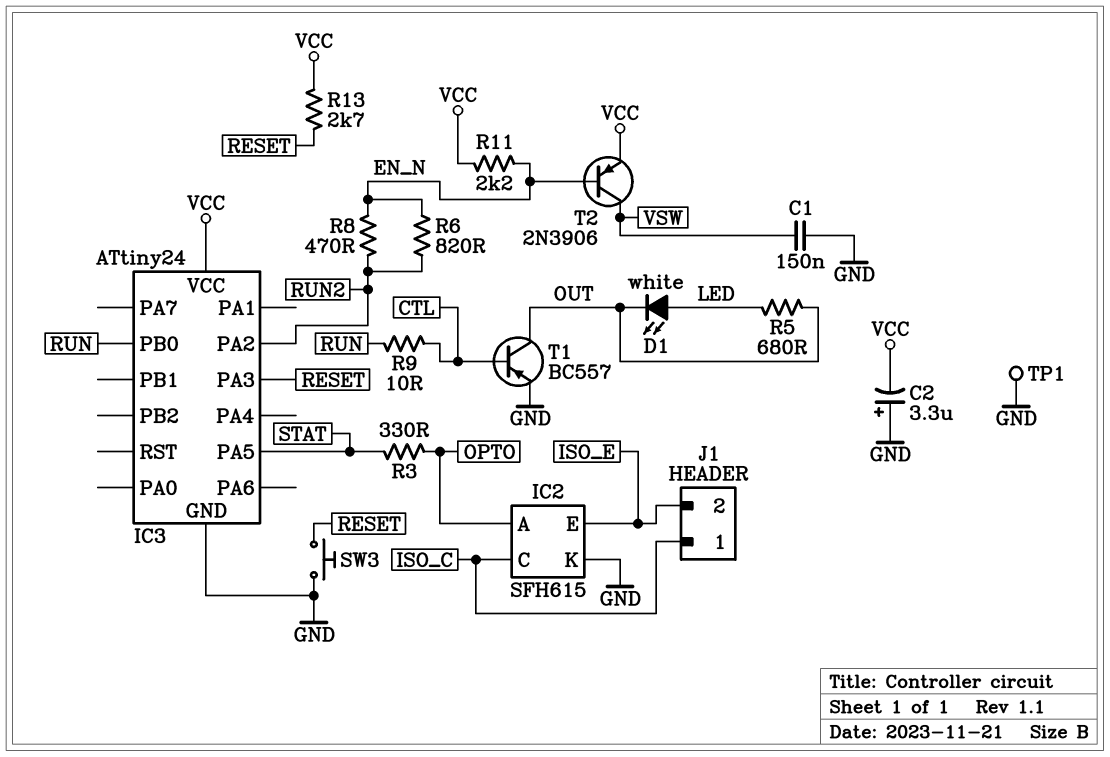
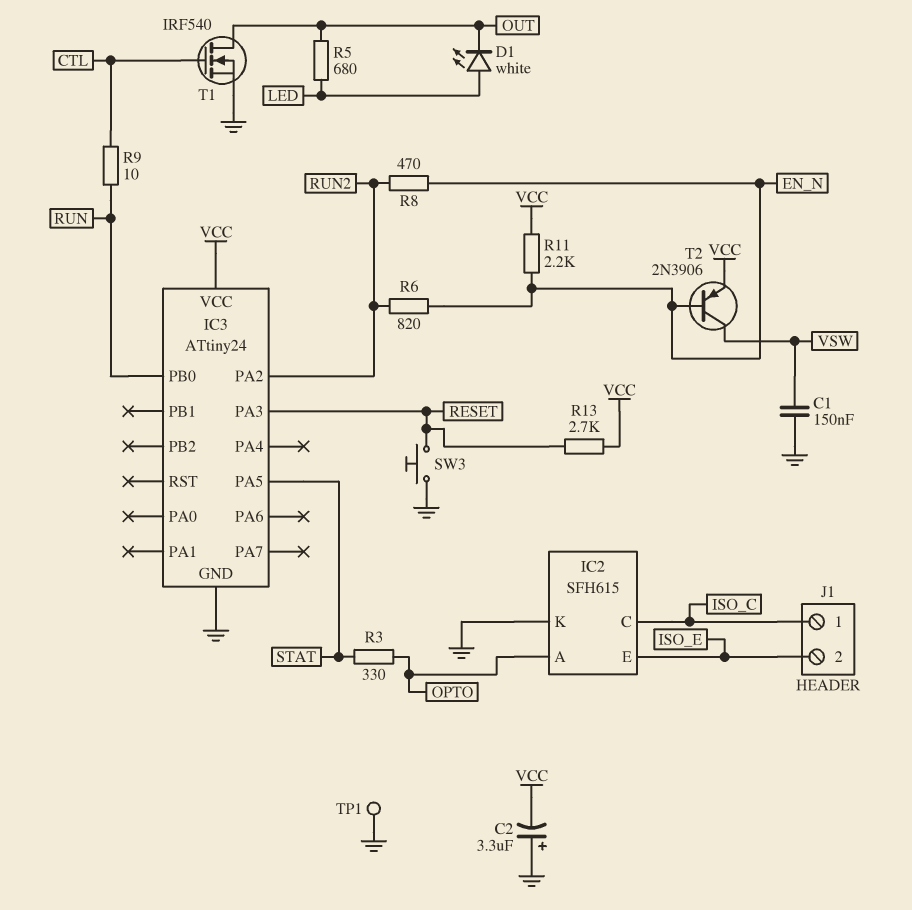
T1: PNP BC557 (B CTL, C OUT, E GND) -> NMOS IRF540 (G CTL, D OUT, S GND)

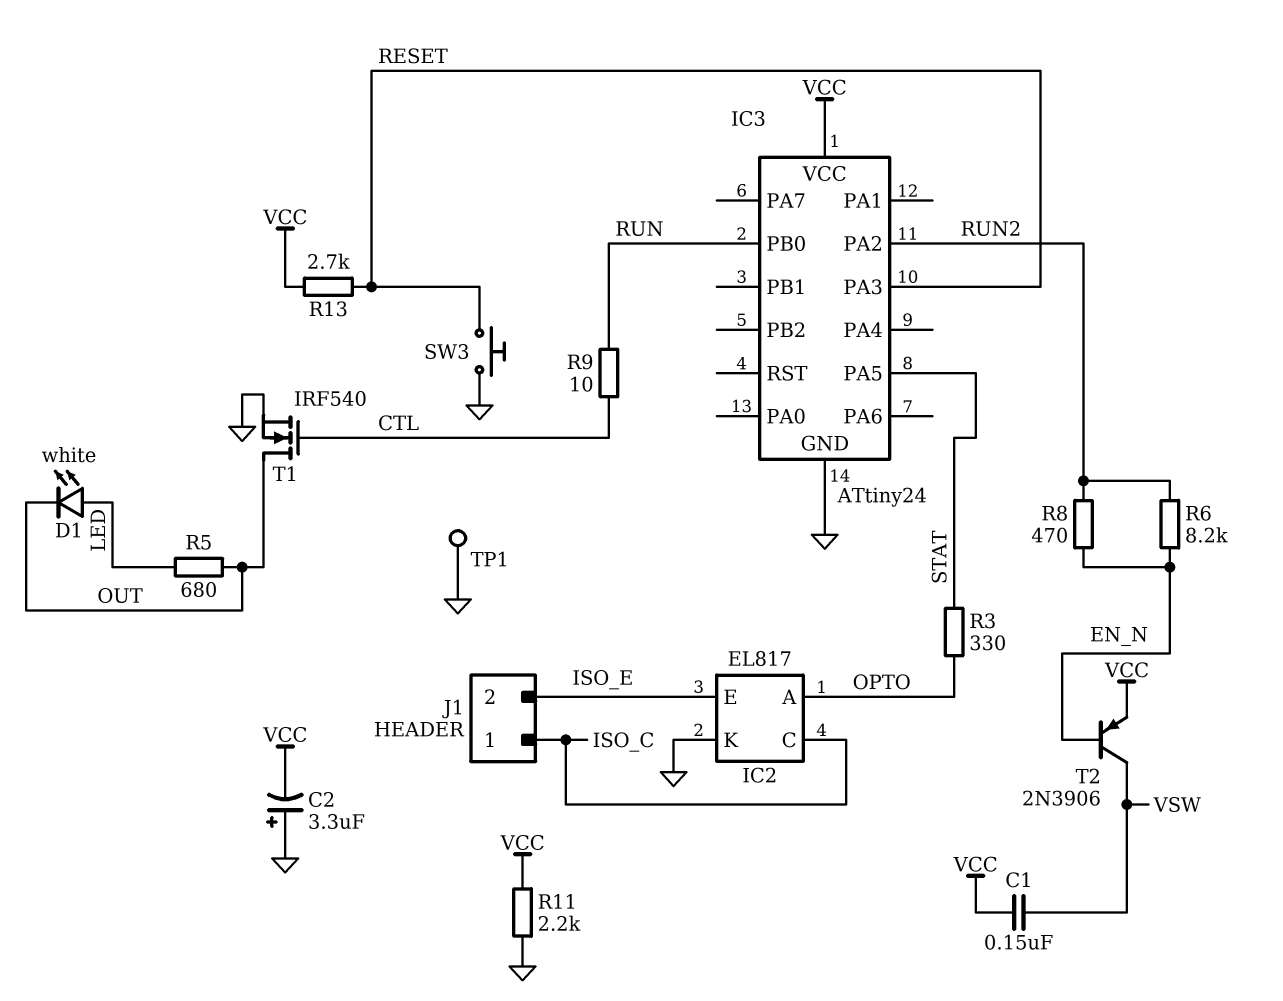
C1: 150nF (GND, VSW) -> 150nF (VCC, VSW)
IC2: SFH615 -> EL817
R6: 820 (EN_N, RUN2) -> 8.2k (EN_N, RUN2)
R11: 2.2k (EN_N, VCC) -> 2.2k (GND, VCC)

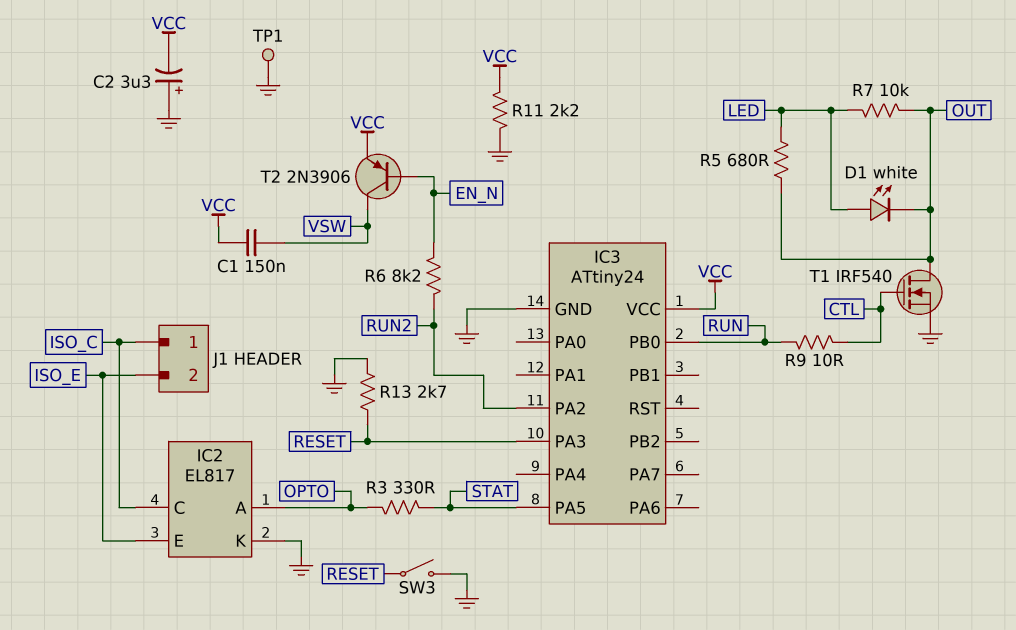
R7: none -> 10k (LED, OUT)
R8: 470 (EN_N, RUN2) -> none
R13: 2.7k (RESET, VCC) -> 2.7k (GND, RESET)
SW3: button (GND, RESET) -> switch (GND, RESET)

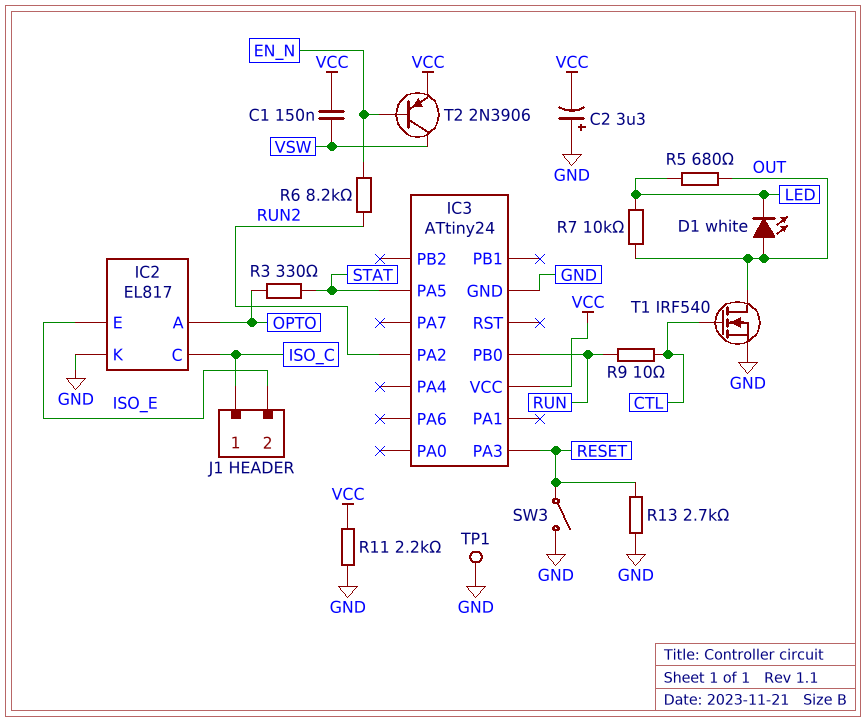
D1: LED white (A LED, K OUT) -> LED white (A OUT, K LED)

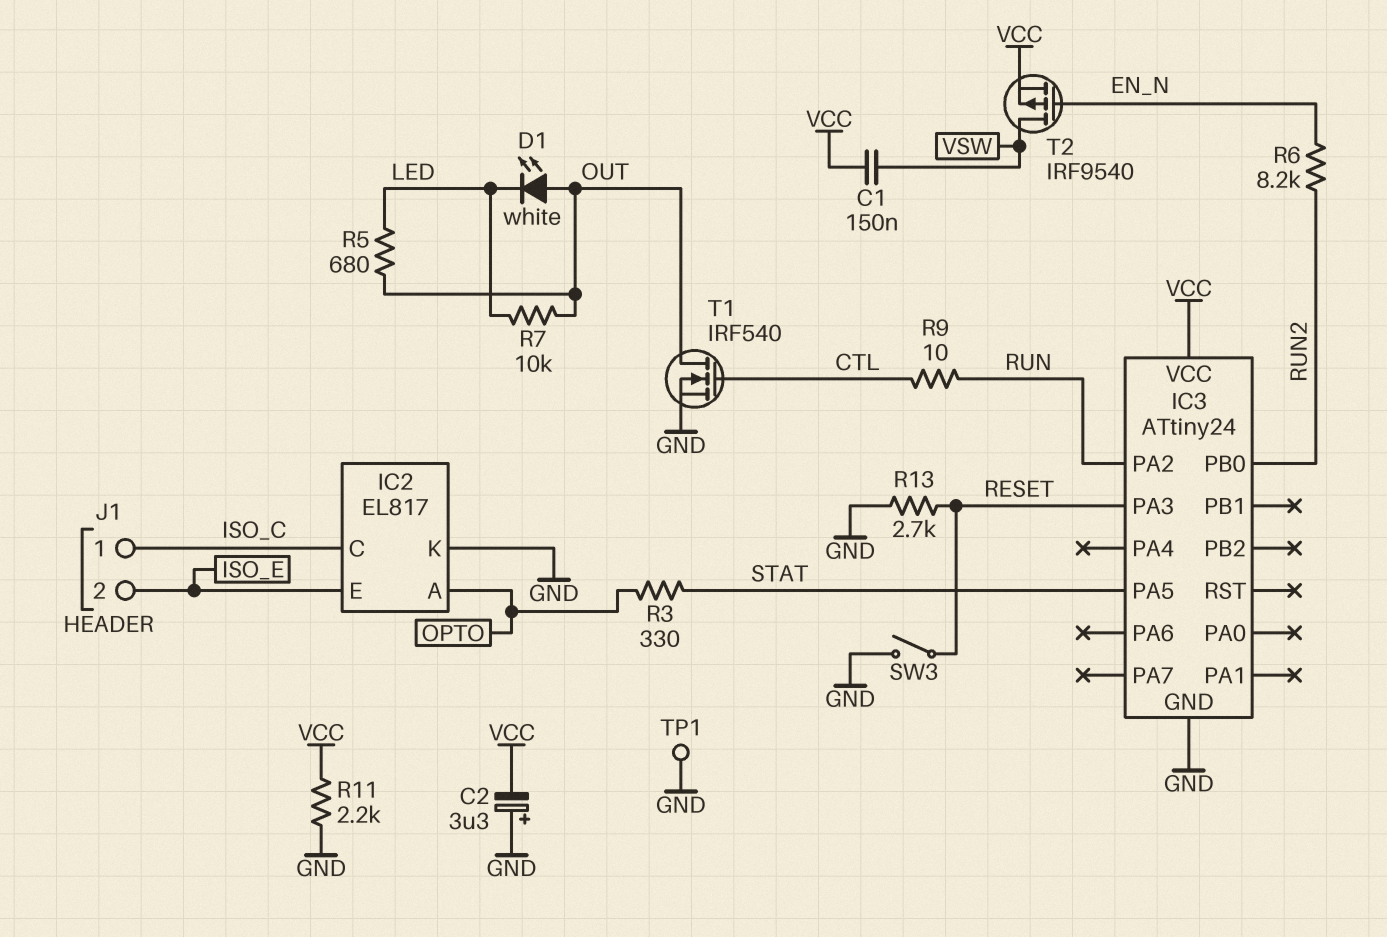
IC3 pin PA2: RUN2 -> RUN
IC3 pin PB0: RUN -> RUN2
T2: PNP 2N3906 (B EN_N, C VSW, E VCC) -> PMOS IRF9540 (G EN_N, D VSW, S VCC)

